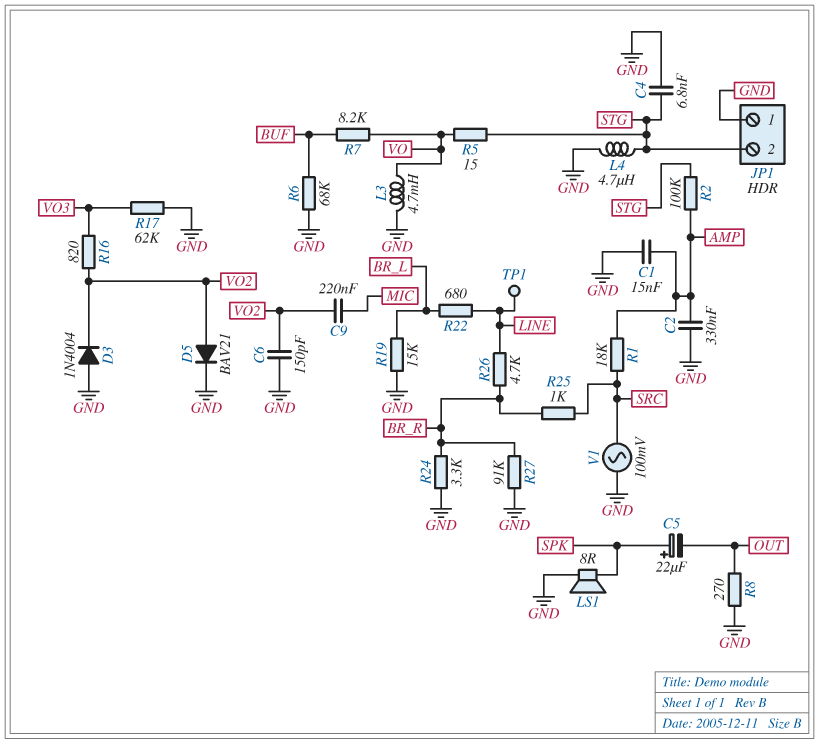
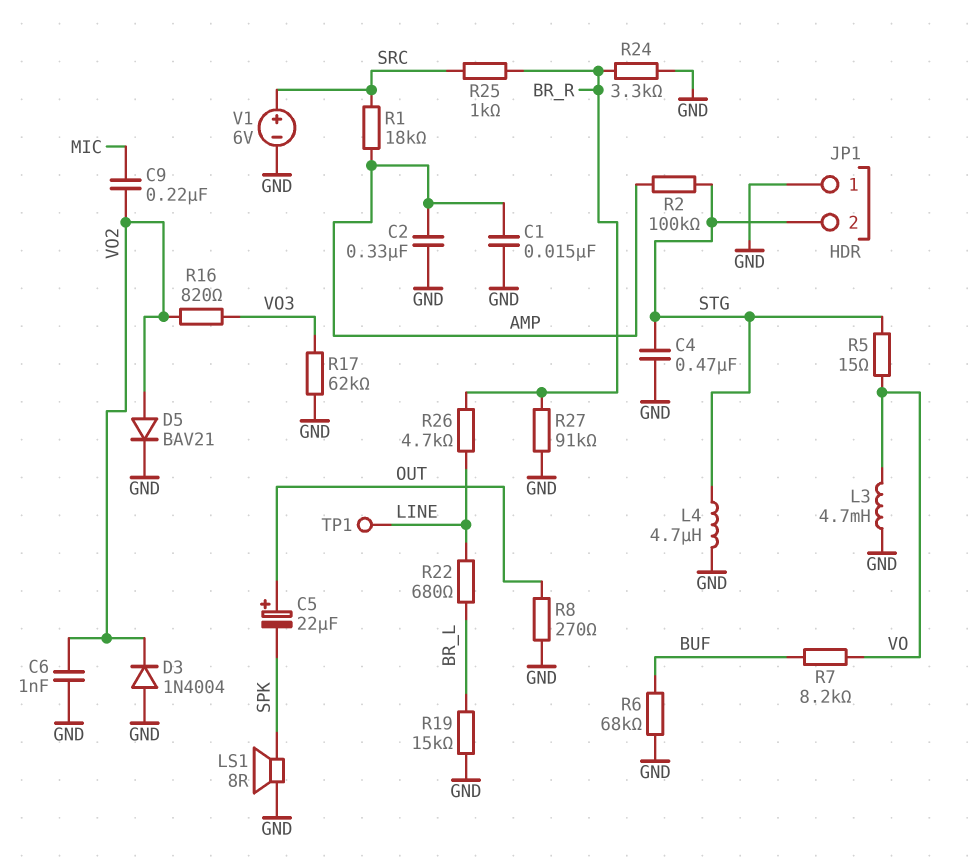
C4: 6.8nF (GND, STG) -> 470nF (GND, STG)
C5: 22uF (plus SPK, minus OUT) -> 22uF (plus OUT, minus SPK)
C6: 150pF (GND, VO2) -> 1nF (GND, VO2)
V1: AC 100mV (GND, SRC) -> 6V (plus SRC, minus GND)

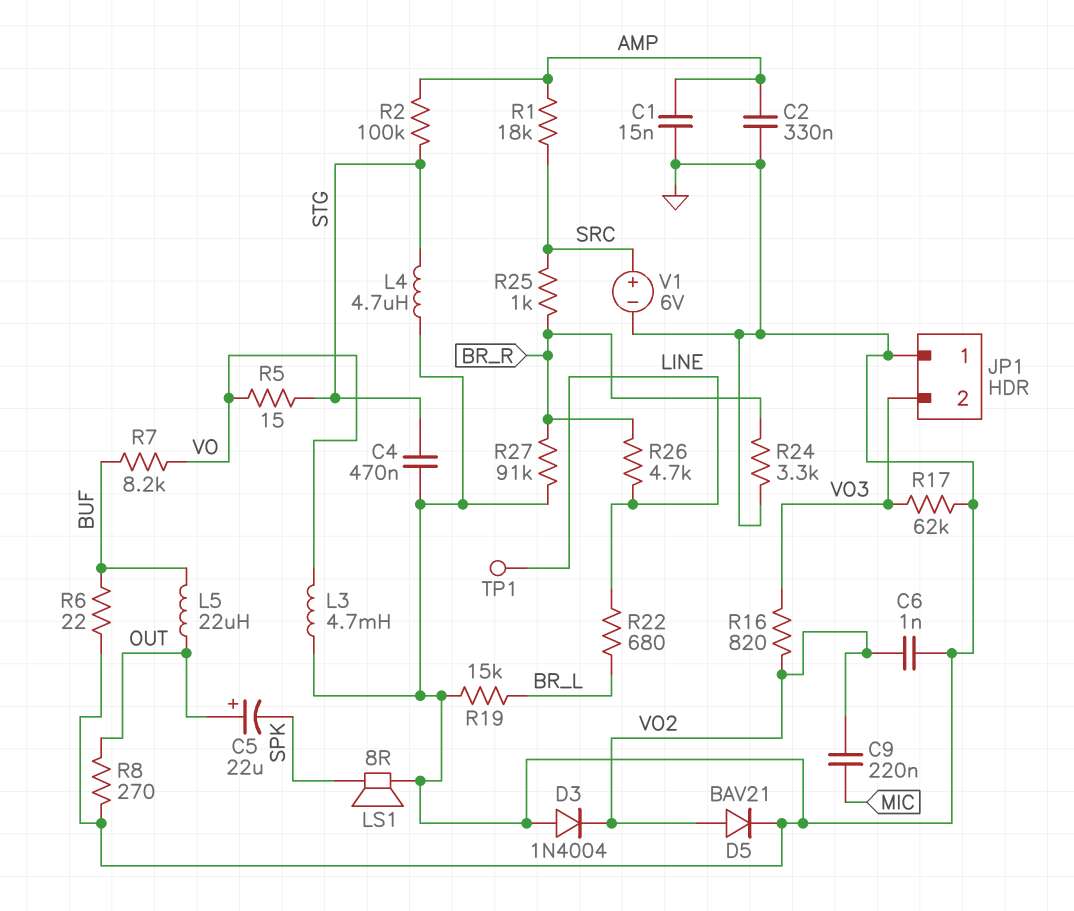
JP1 pin 2: STG -> VO3
L5: none -> 22uH (BUF, OUT)
R6: 68k (BUF, GND) -> 22 (BUF, GND)

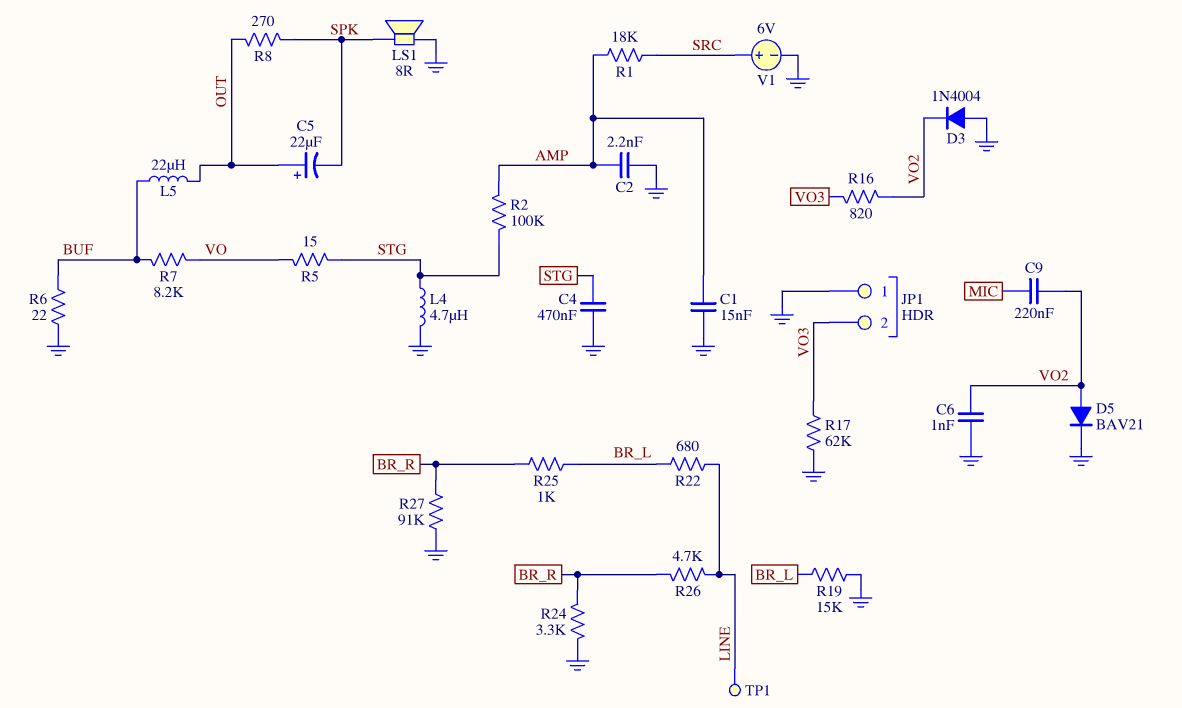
C2: 330nF (AMP, GND) -> 2.2nF (AMP, GND)
L3: 4.7mH (GND, VO) -> none
R8: 270 (GND, OUT) -> 270 (OUT, SPK)
R25: 1k (BR_R, SRC) -> 1k (BR_L, BR_R)

